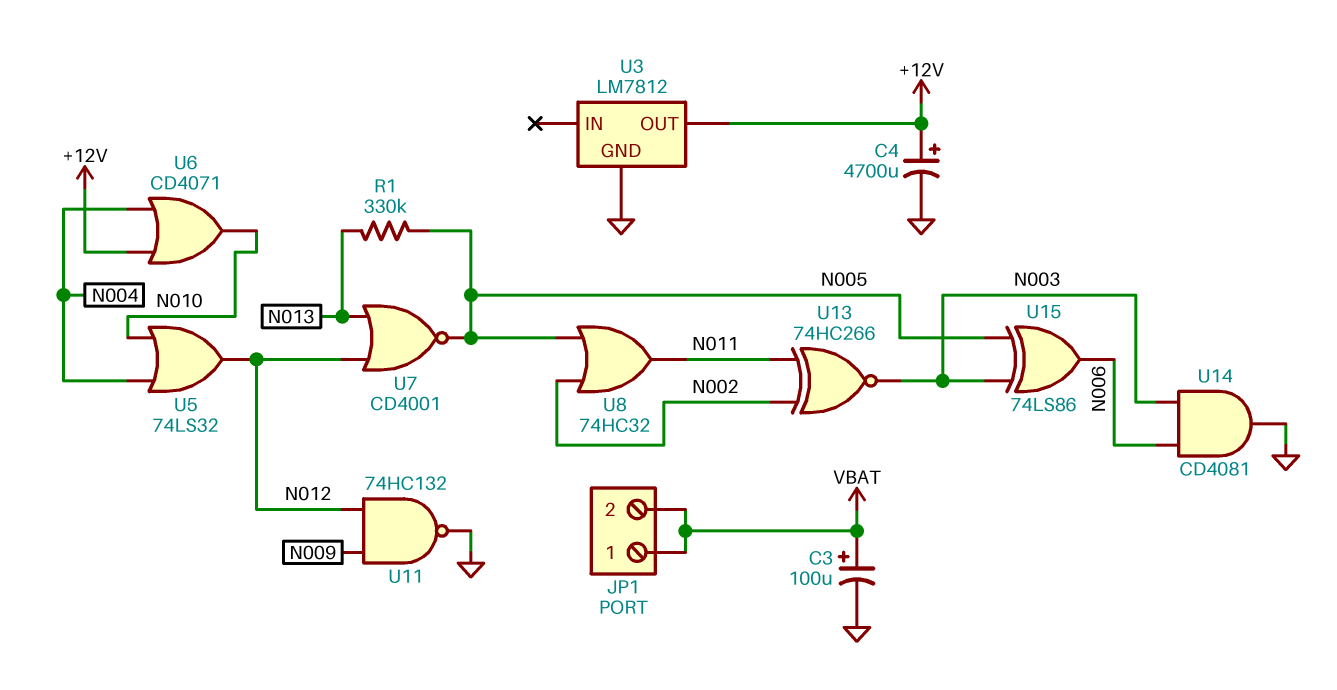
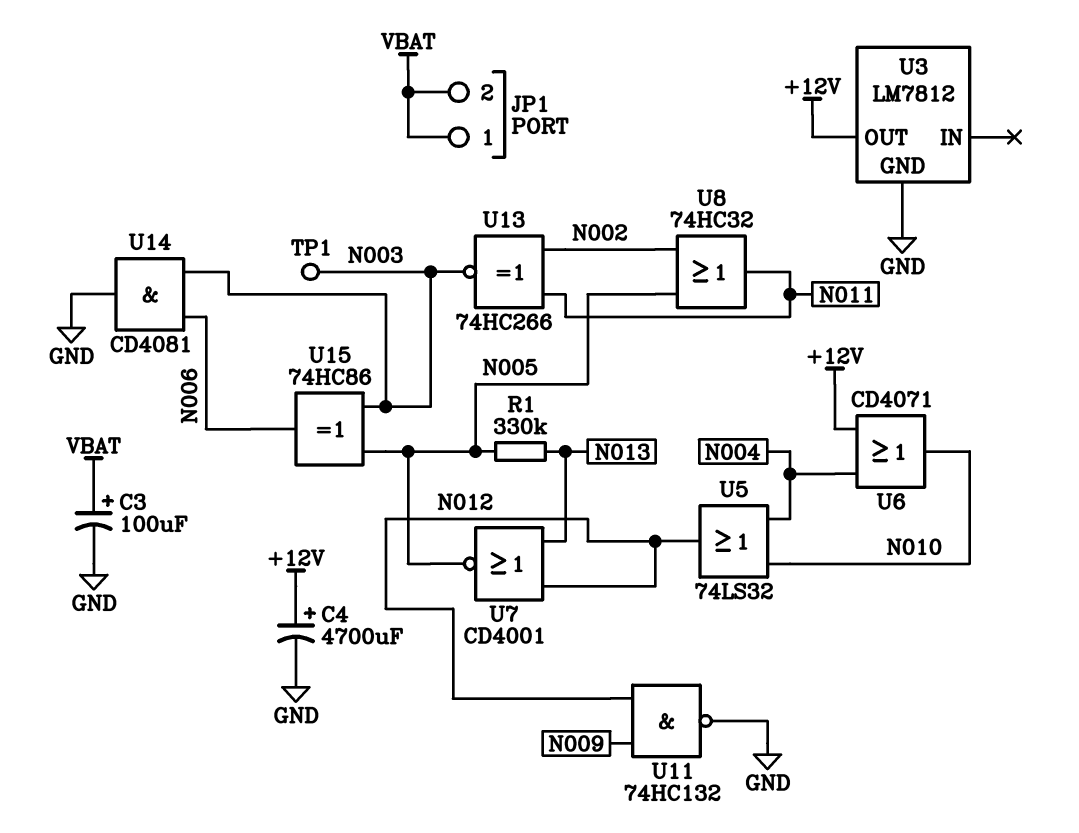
TP1: none -> test point (N003)
U15: XOR 74LS86 (in N003, in N005, out N006) -> XOR 74HC86 (in N003, in N005, out N006)

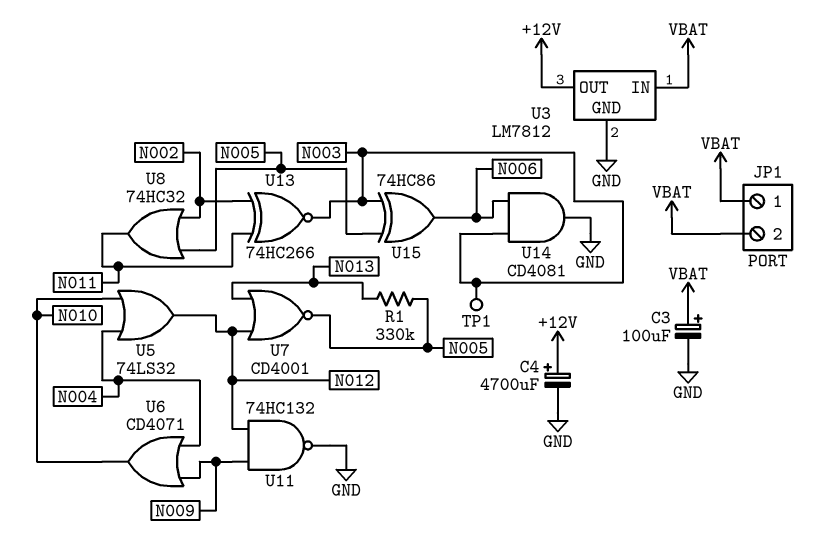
U3 pin IN: none -> VBAT
U6: OR CD4071 (in +12V, in N004, out N010) -> OR CD4071 (in N004, in N009, out N010)

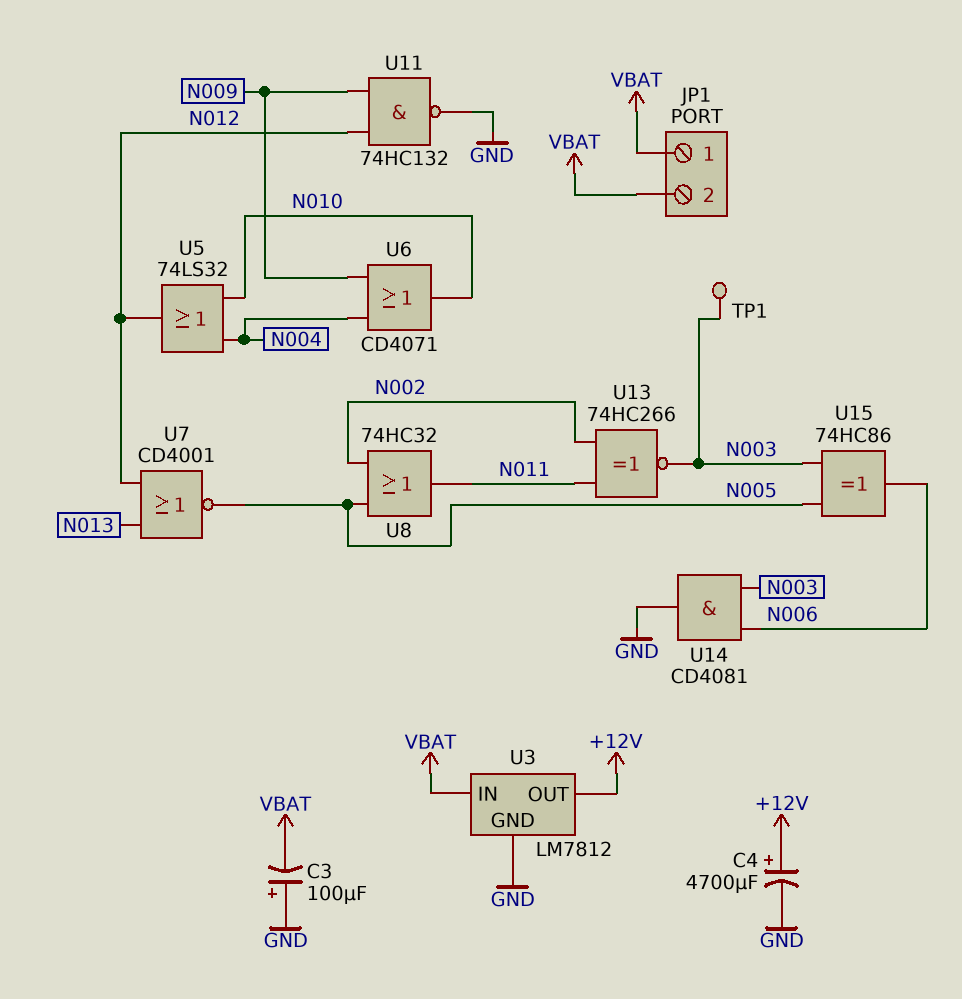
C3: 100uF (plus VBAT, minus GND) -> 100uF (plus GND, minus VBAT)
R1: 330k (N005, N013) -> none

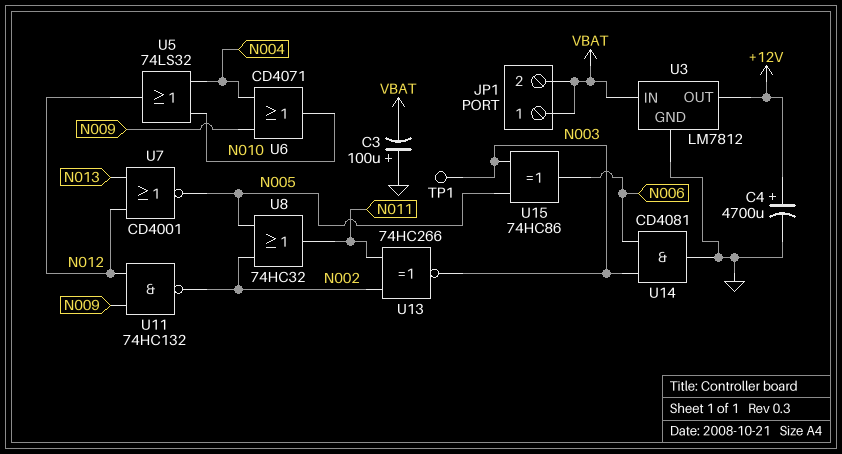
U11: NAND 74HC132 (in N009, in N012, out GND) -> NAND 74HC132 (in N009, in N012, out N002)

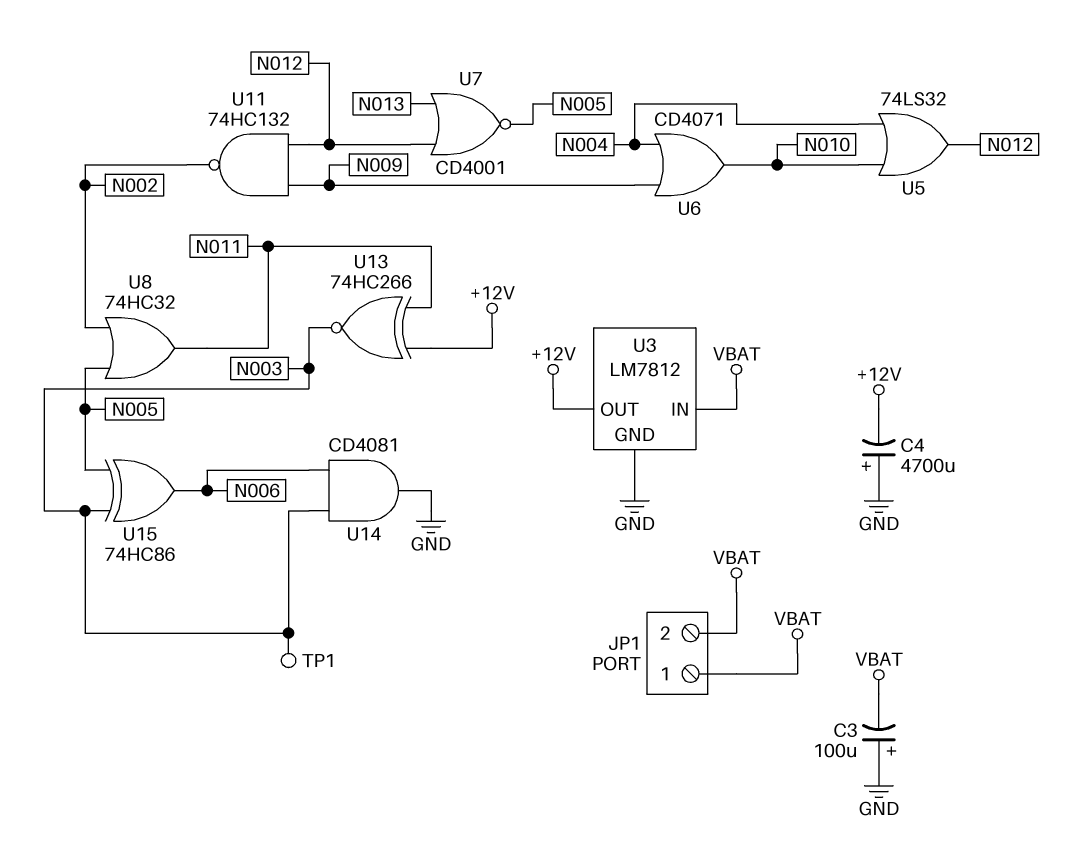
C4: 4700uF (plus +12V, minus GND) -> 4700uF (plus GND, minus +12V)
U13: XNOR 74HC266 (in N002, in N011, out N003) -> XNOR 74HC266 (in +12V, in N011, out N003)

